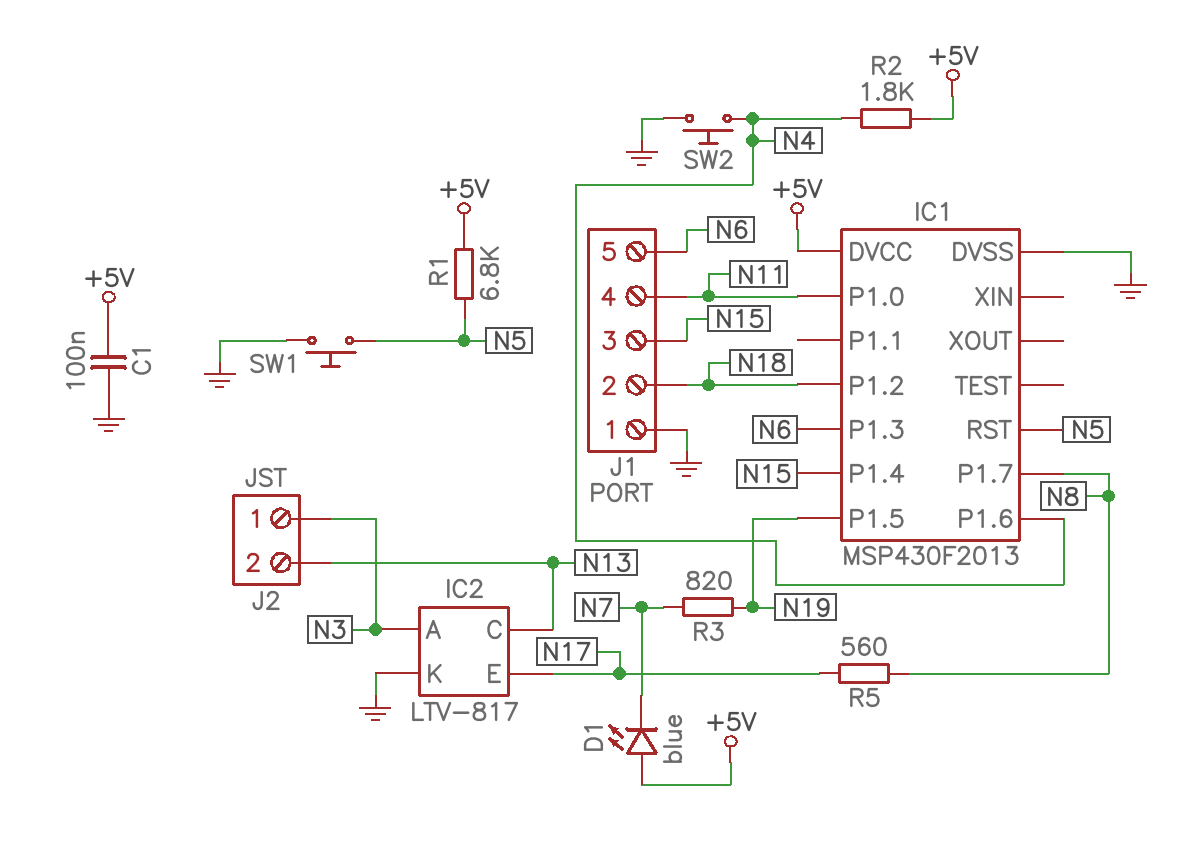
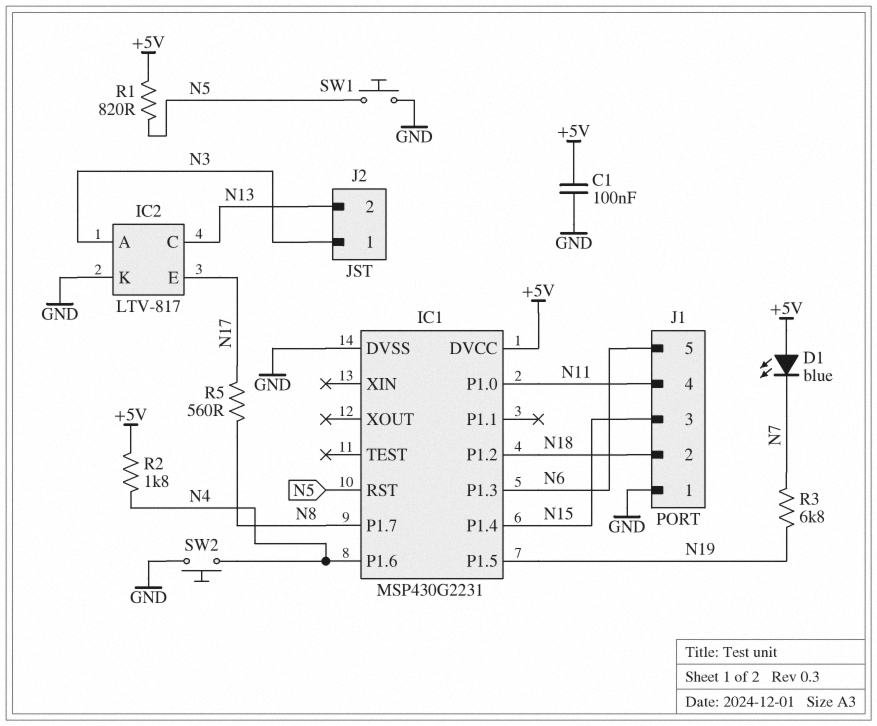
IC1: MSP430F2013 -> MSP430G2231
R1: 6.8k (+5V, N5) -> 820 (+5V, N5)
R3: 820 (N7, N19) -> 6.8k (N7, N19)

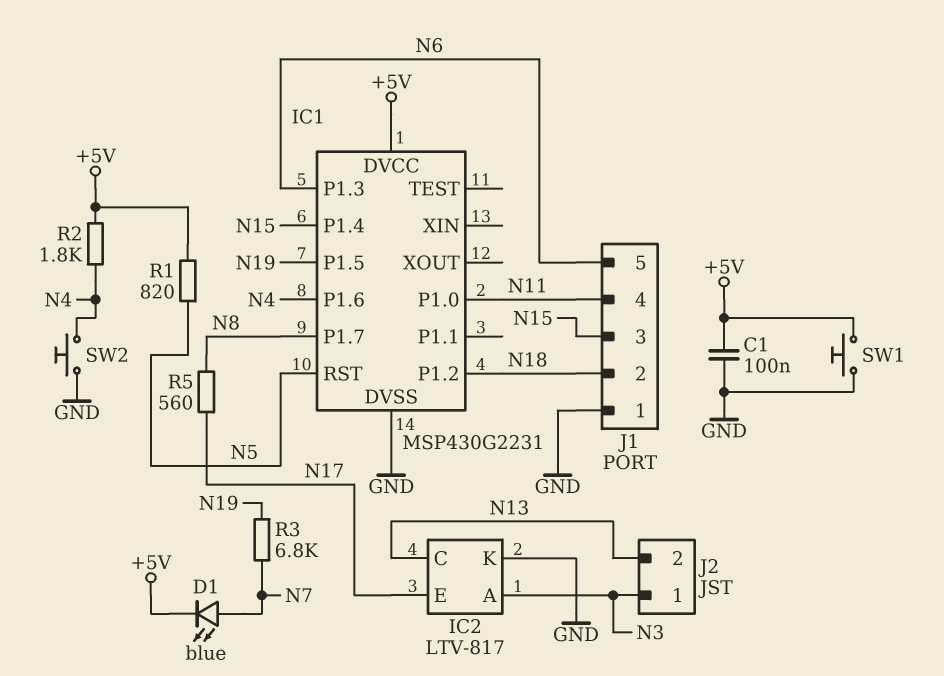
D1: LED blue (A +5V, K N7) -> LED blue (A N7, K +5V)
SW1: button (GND, N5) -> button (+5V, GND)

